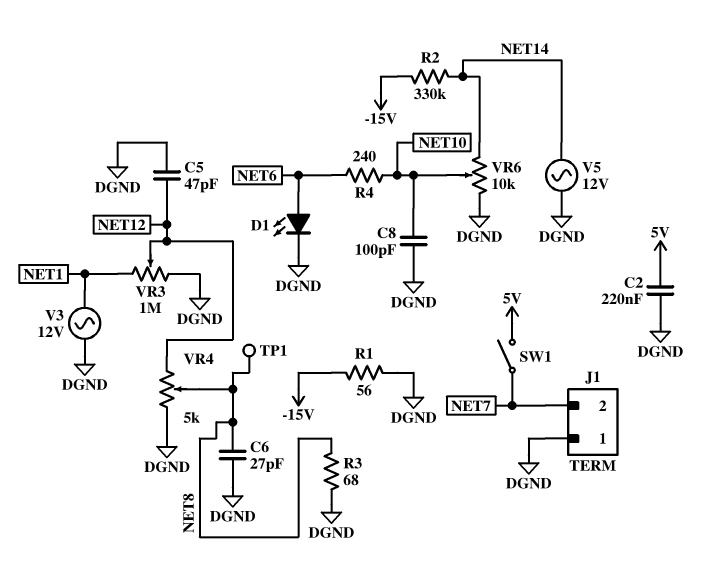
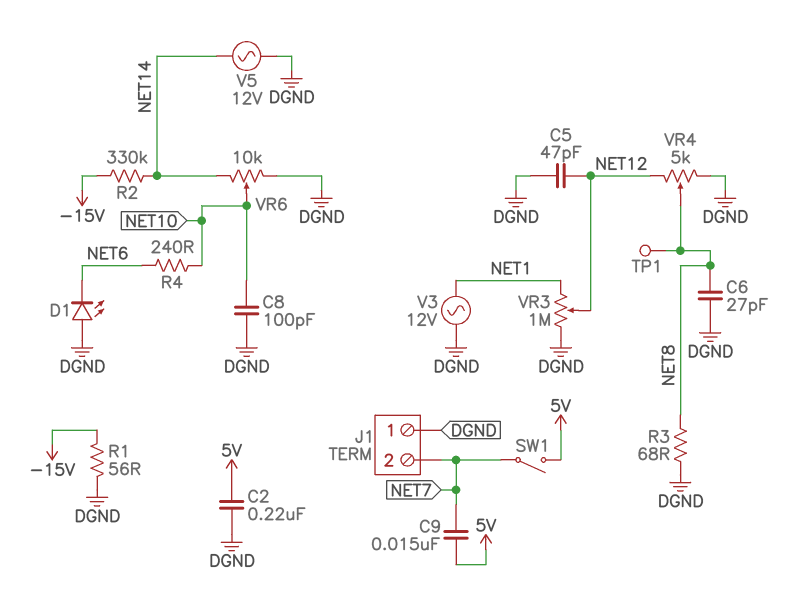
C9: none -> 15nF (5V, NET7)
D1: LED (A NET6, K DGND) -> LED (A DGND, K NET6)

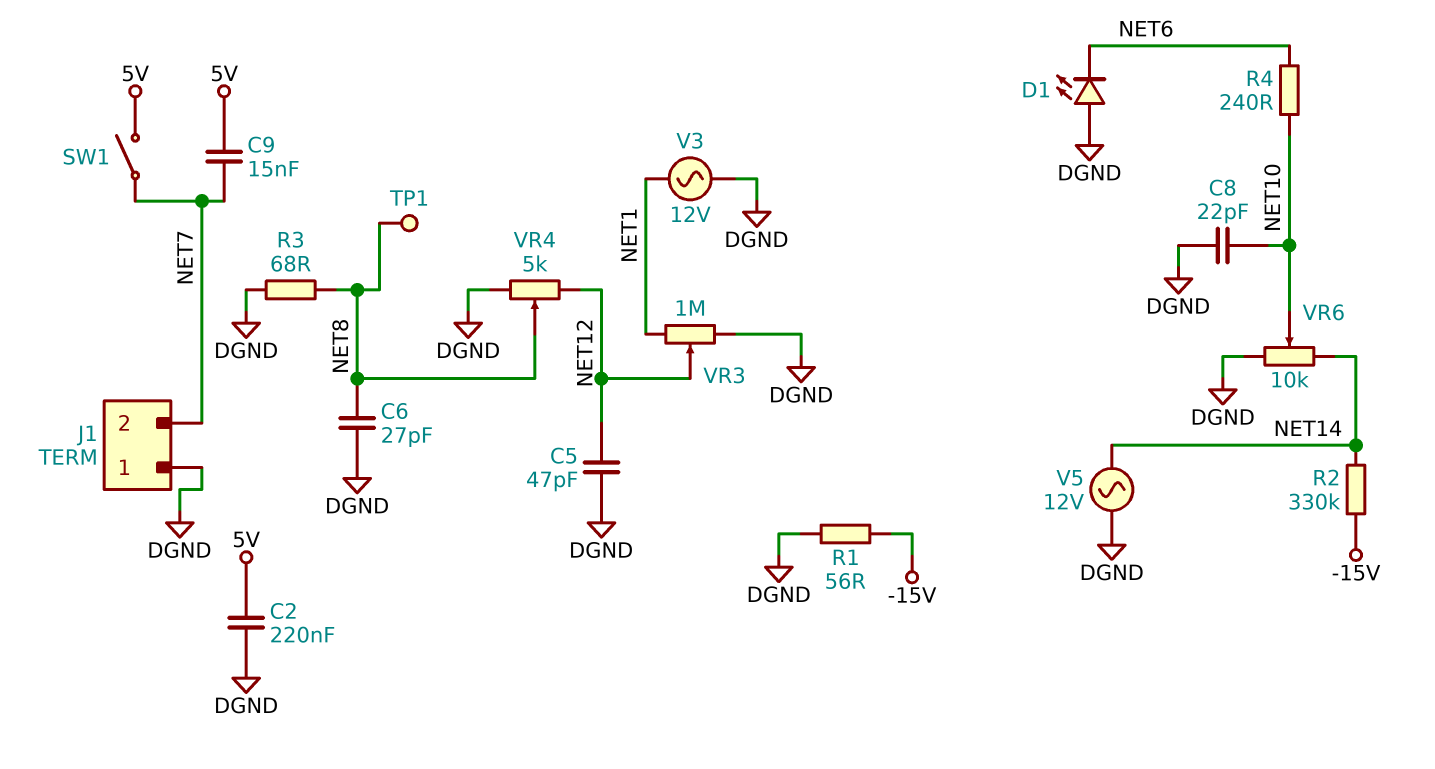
C8: 100pF (DGND, NET10) -> 22pF (DGND, NET10)

